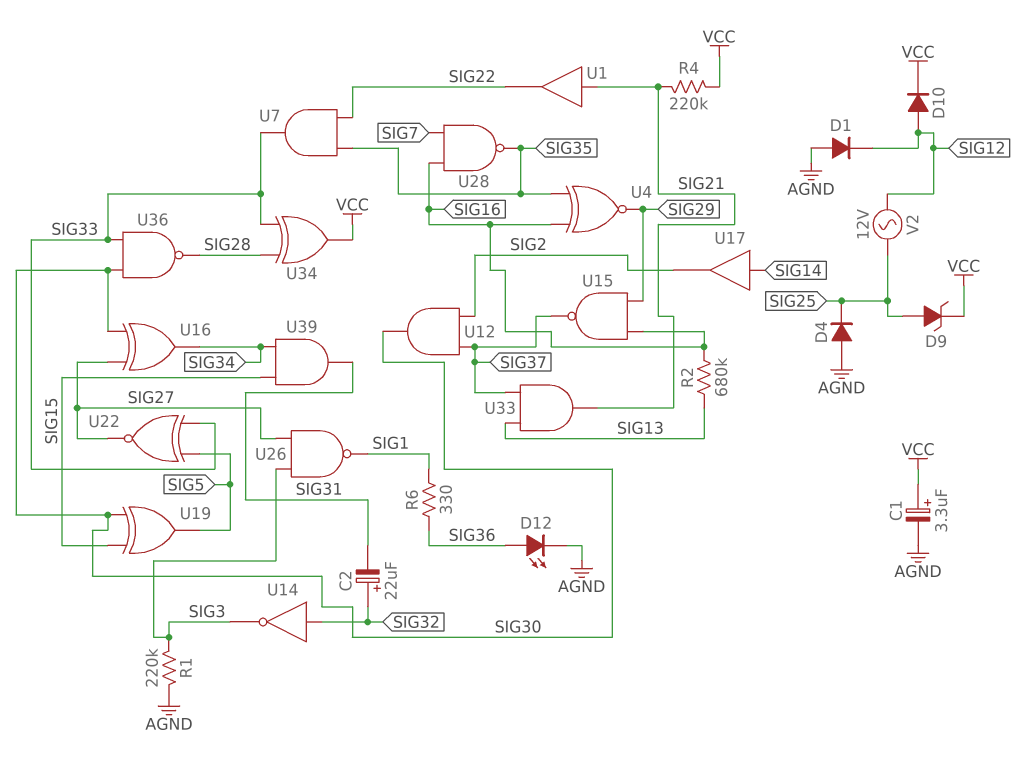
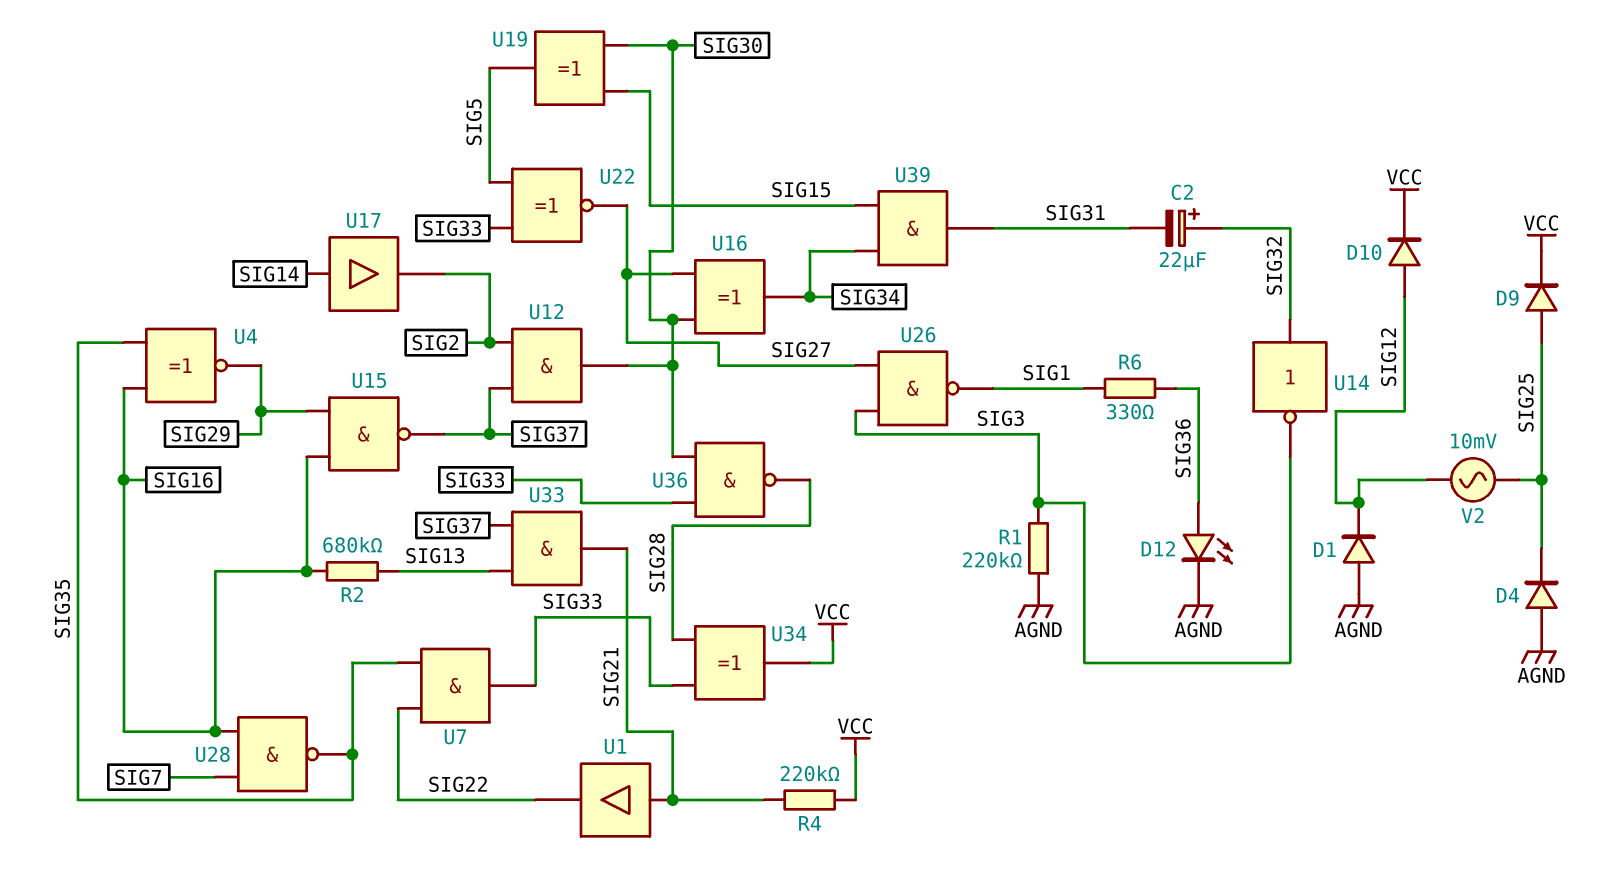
C1: 3.3uF (plus VCC, minus AGND) -> none
D9: zener (A SIG25, K VCC) -> diode (A SIG25, K VCC)
V2: AC 12V (SIG12, SIG25) -> AC 10mV (SIG12, SIG25)

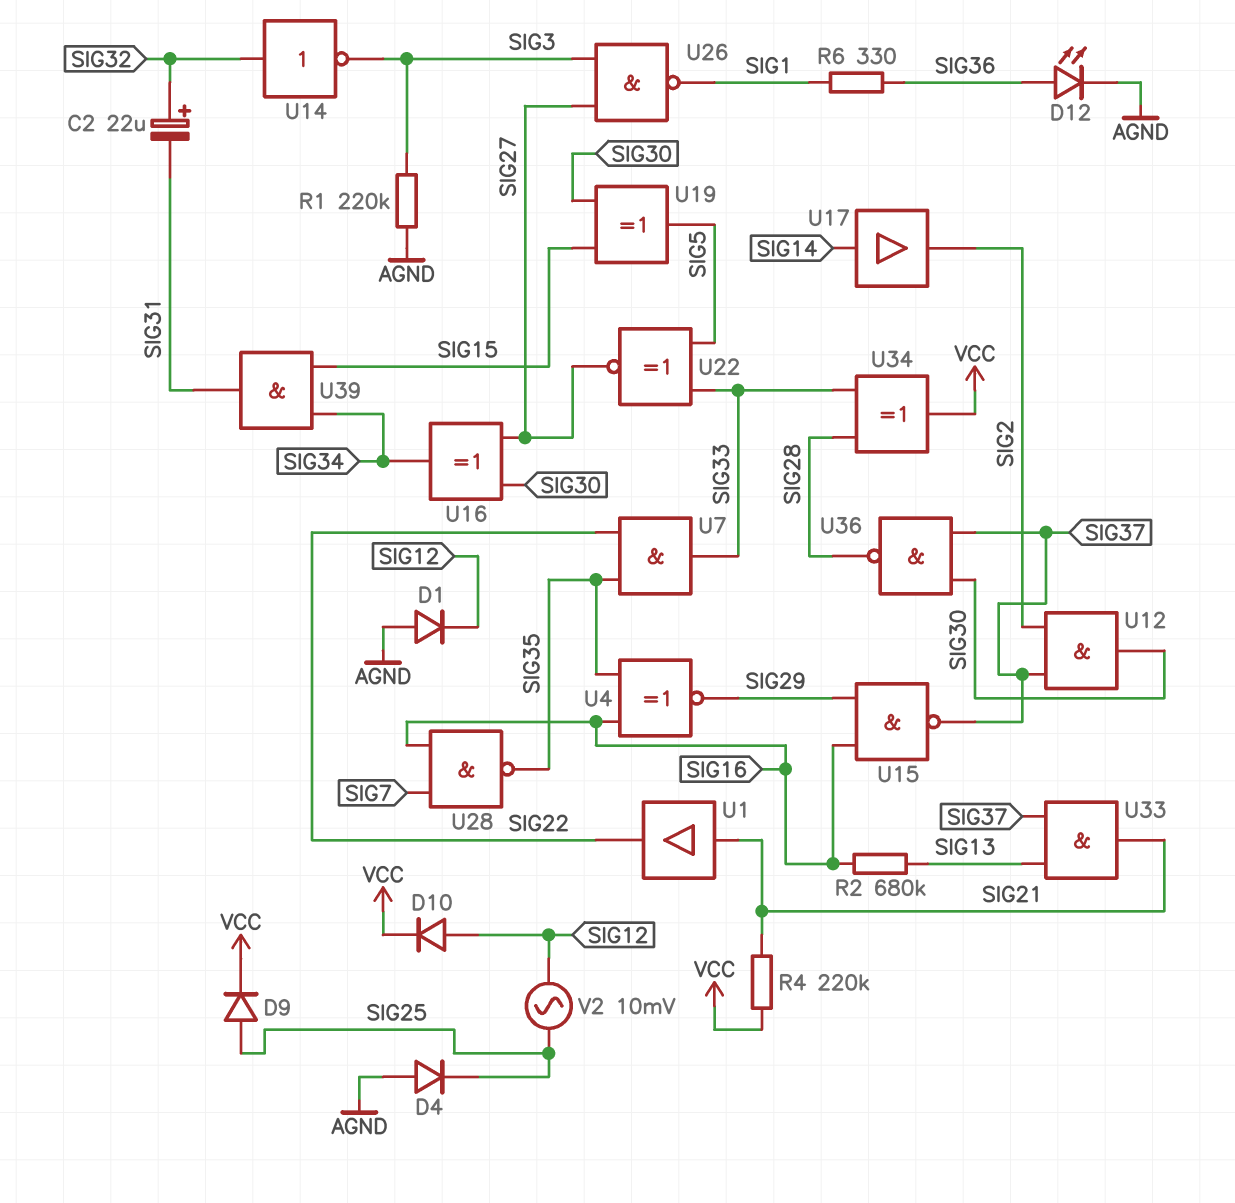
U36: NAND (in SIG30, in SIG33, out SIG28) -> NAND (in SIG30, in SIG37, out SIG28)

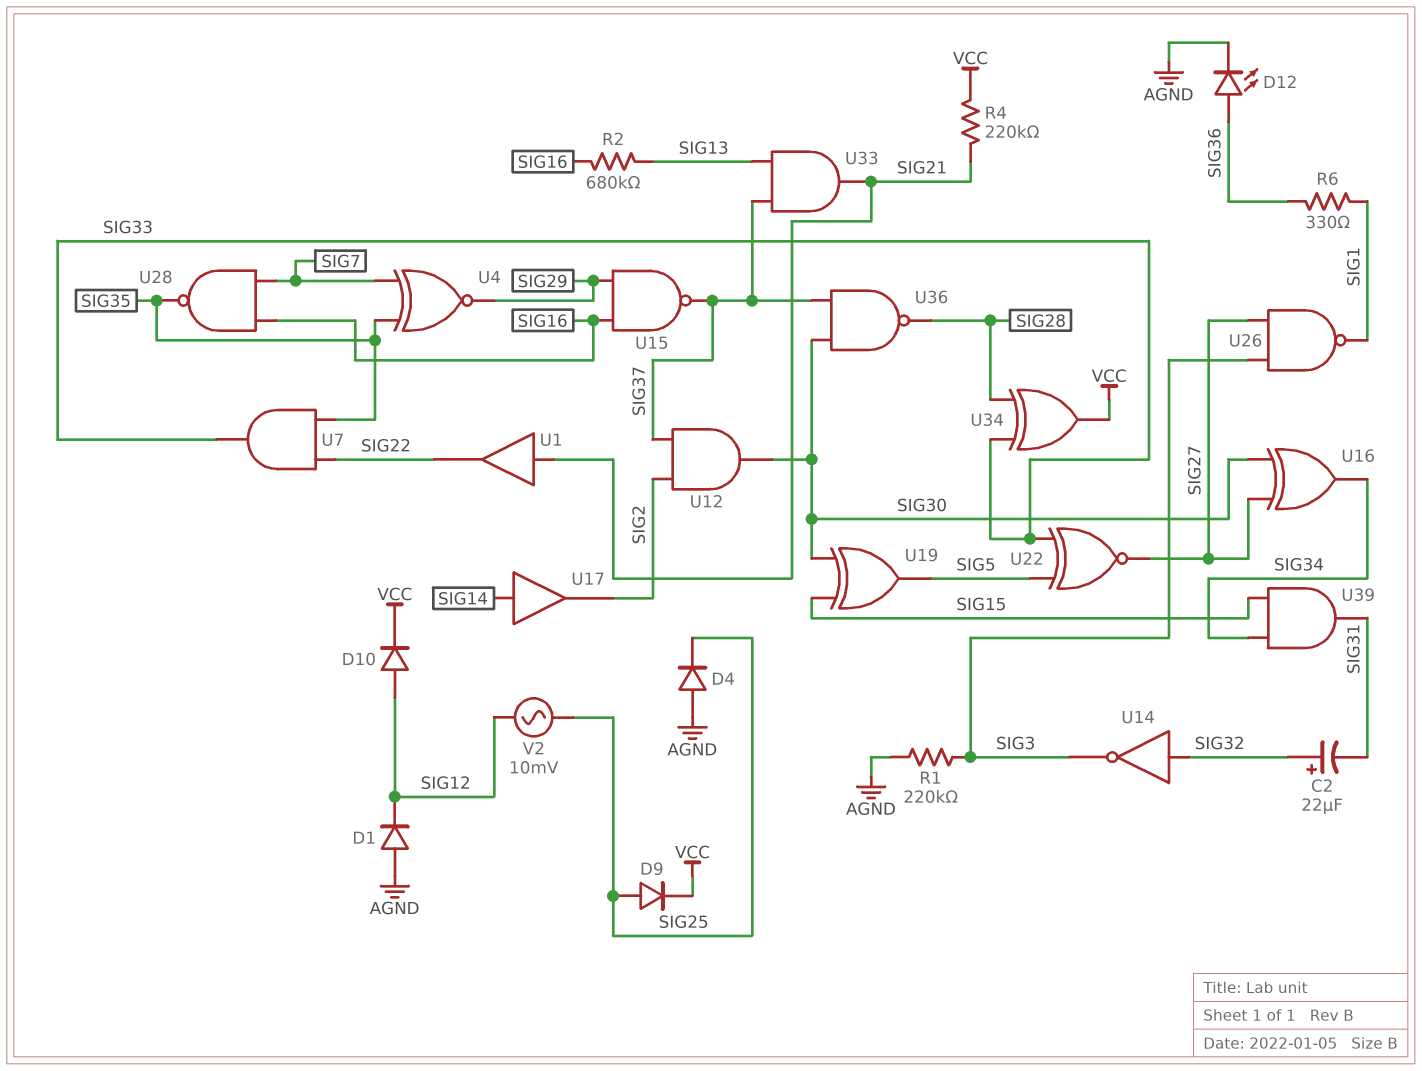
U4: XNOR (in SIG16, in SIG35, out SIG29) -> XNOR (in SIG7, in SIG35, out SIG29)

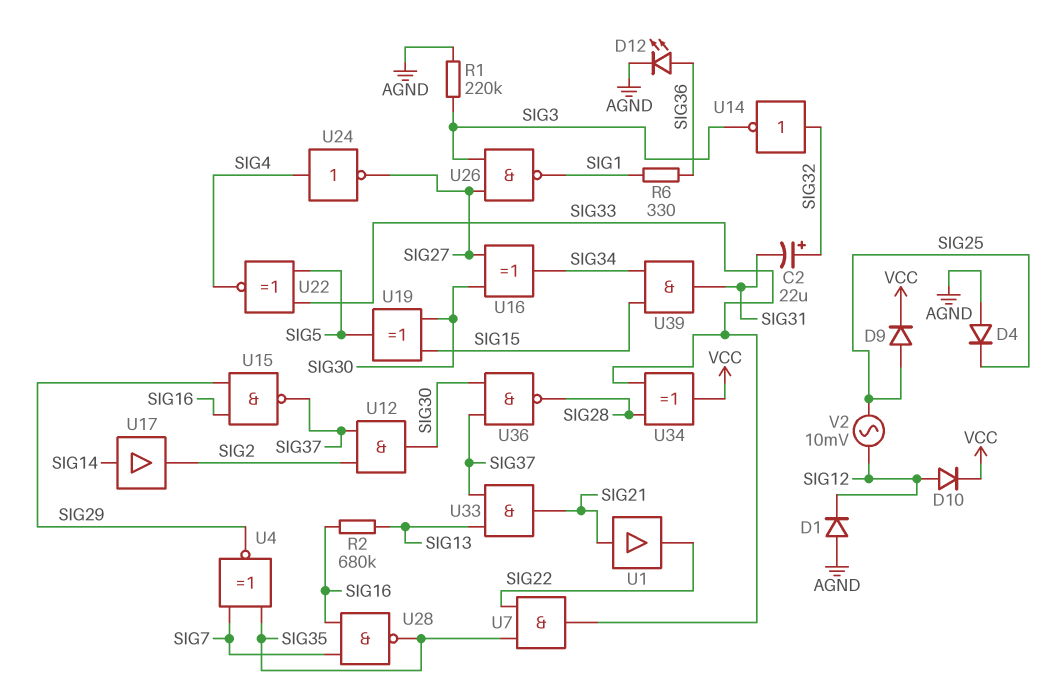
R4: 220k (SIG21, VCC) -> none
U22: XNOR (in SIG5, in SIG33, out SIG27) -> XNOR (in SIG5, in SIG33, out SIG4)
U24: none -> NOT (in SIG4, out SIG27)

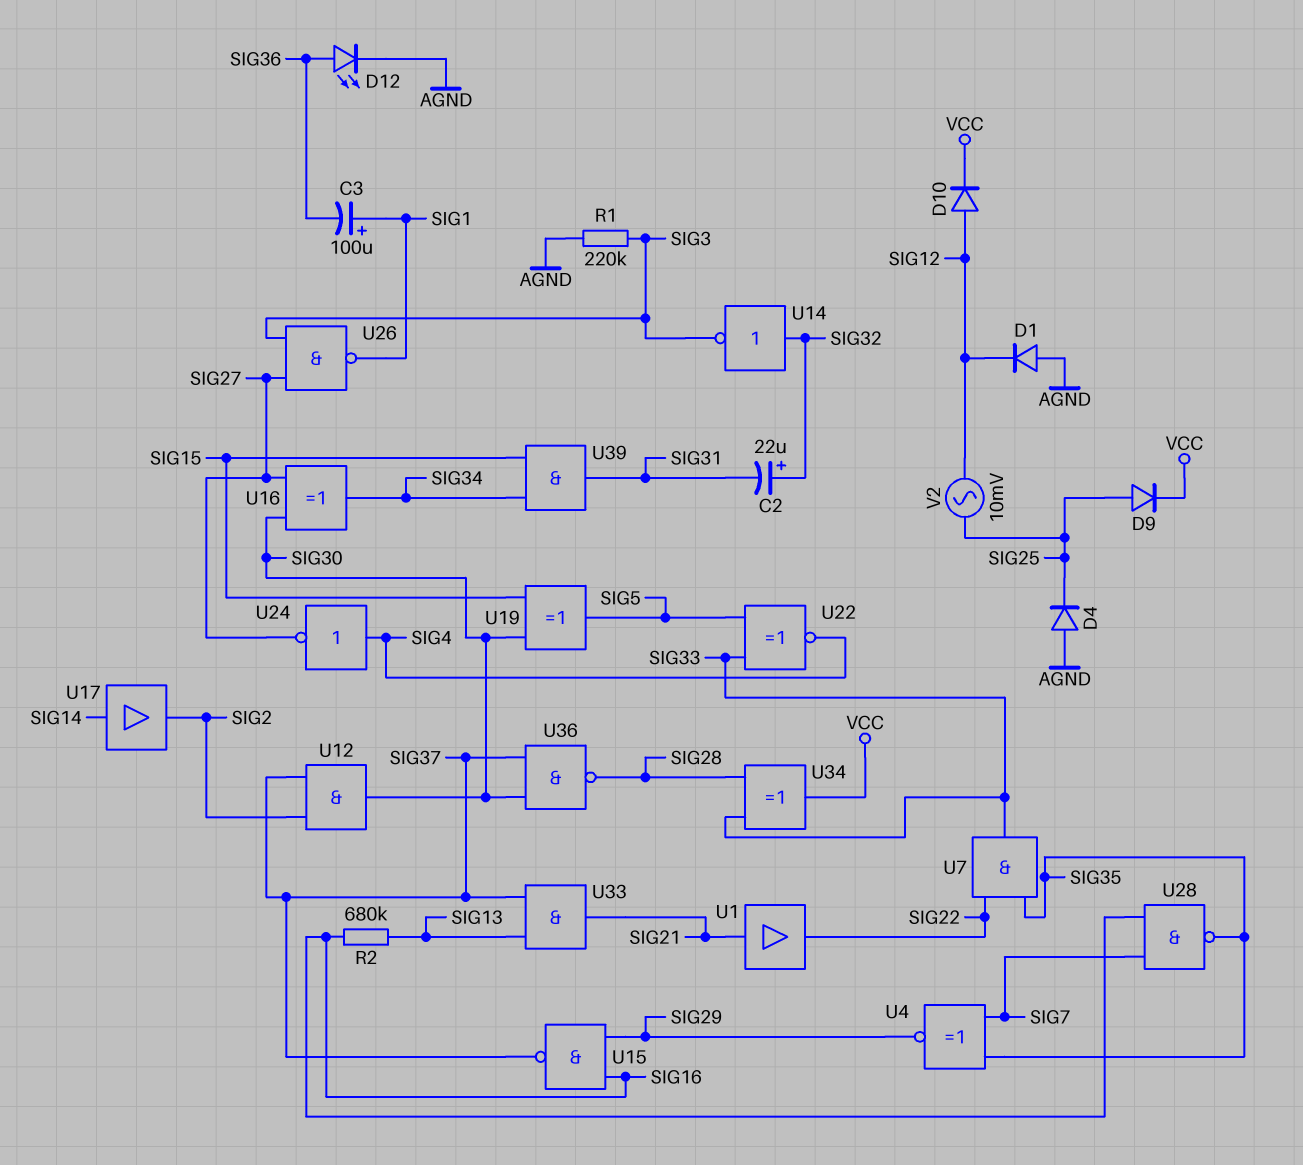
C3: none -> 100uF (plus SIG1, minus SIG36)
R6: 330 (SIG1, SIG36) -> none

